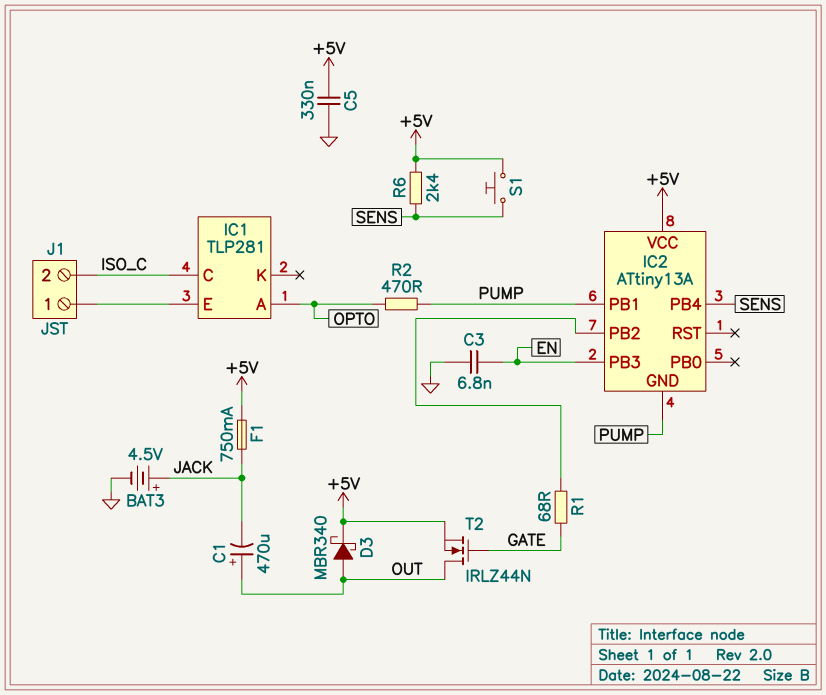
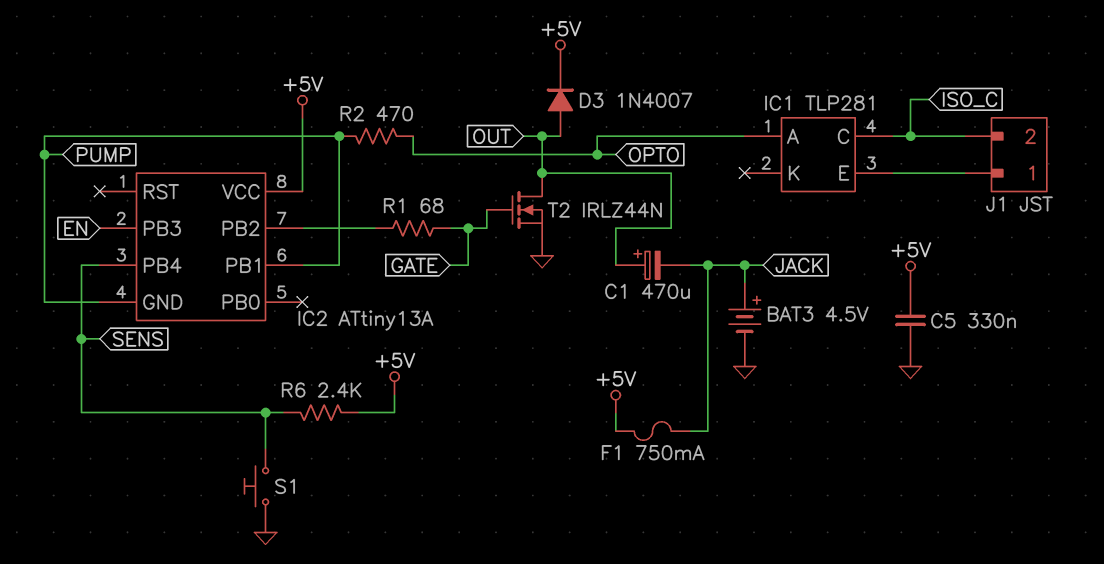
C3: 6.8nF (EN, GND) -> none
D3: schottky MBR340 (A OUT, K +5V) -> diode 1N4007 (A OUT, K +5V)
S1: button (+5V, SENS) -> button (GND, SENS)
T2: NMOS IRLZ44N (G GATE, D OUT, S +5V) -> NMOS IRLZ44N (G GATE, D OUT, S GND)

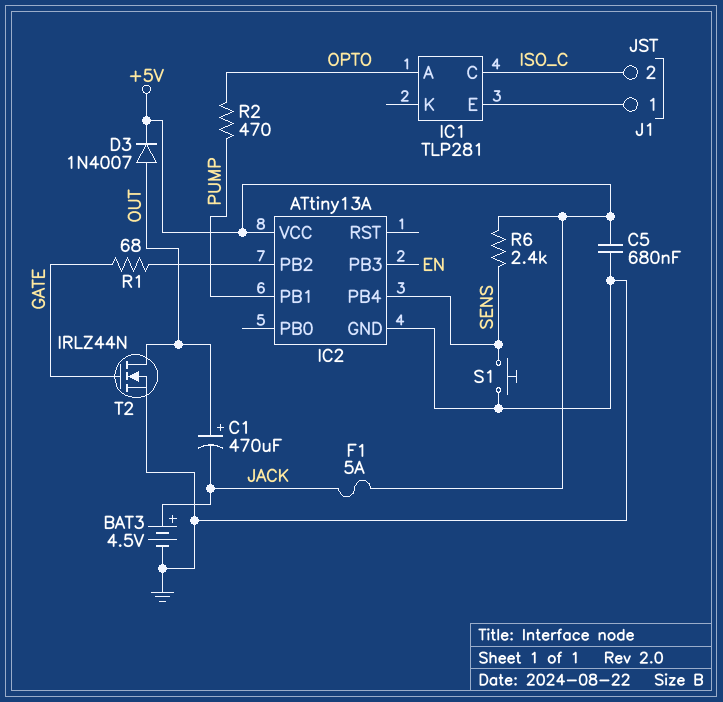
C5: 330nF (+5V, GND) -> 680nF (+5V, GND)
F1: 750mA (+5V, JACK) -> 5A (+5V, JACK)
IC2 pin GND: PUMP -> GND

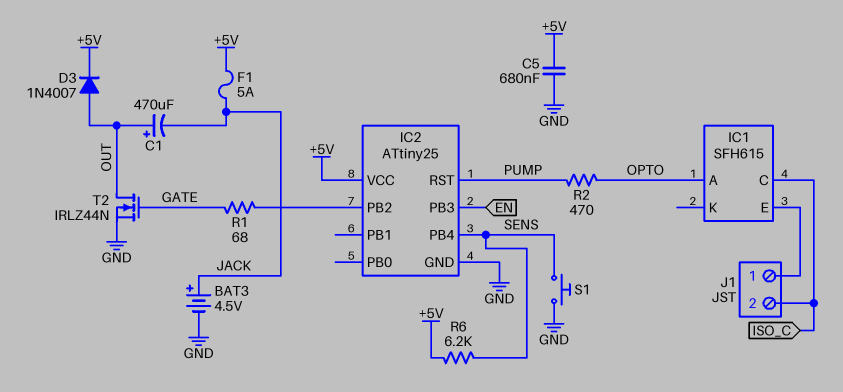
IC1: TLP281 -> SFH615
IC2: ATtiny13A -> ATtiny25
IC2 pin PB1: PUMP -> none
IC2 pin RST: none -> PUMP
R6: 2.4k (+5V, SENS) -> 6.2k (+5V, SENS)

